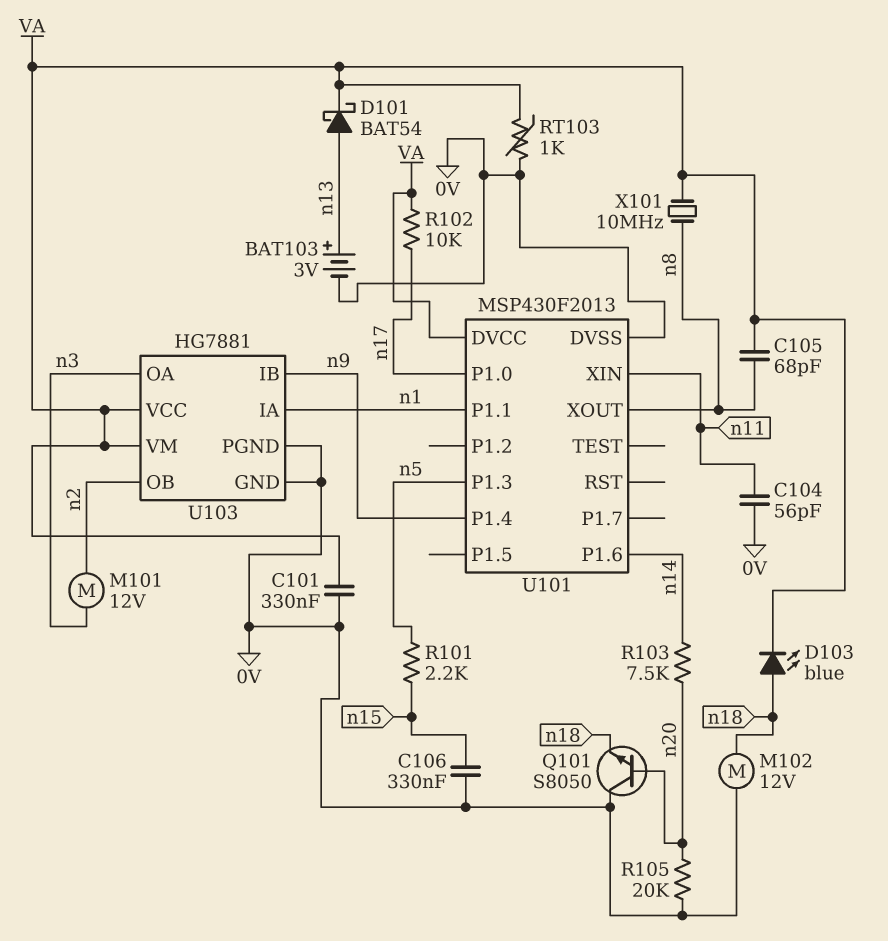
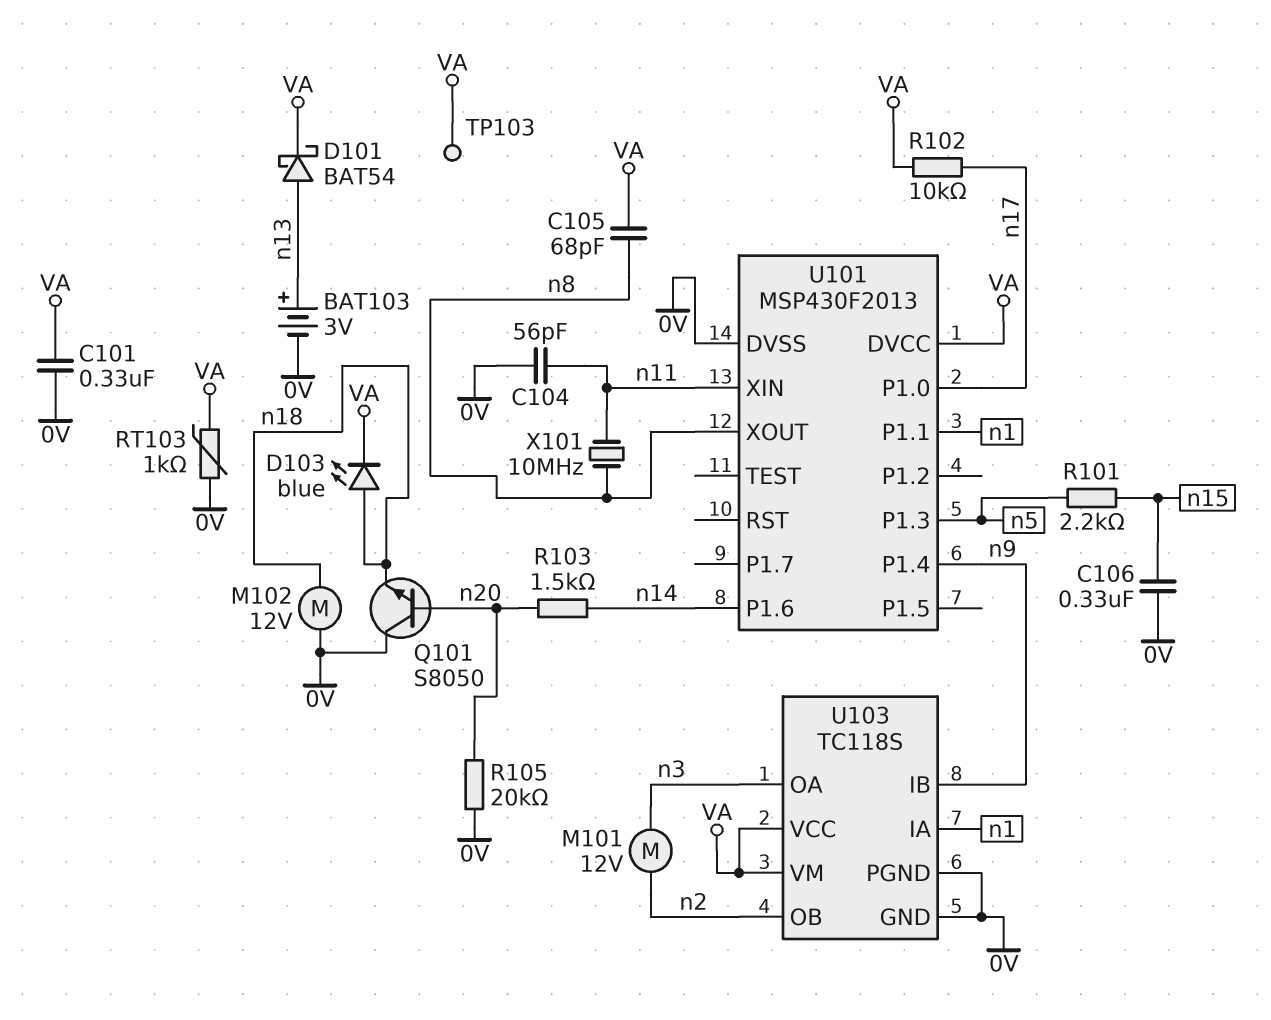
R103: 7.5k (n14, n20) -> 1.5k (n14, n20)
TP103: none -> test point (VA)
U103: HG7881 -> TC118S
X101: 10MHz (VA, n8) -> 10MHz (n8, n11)

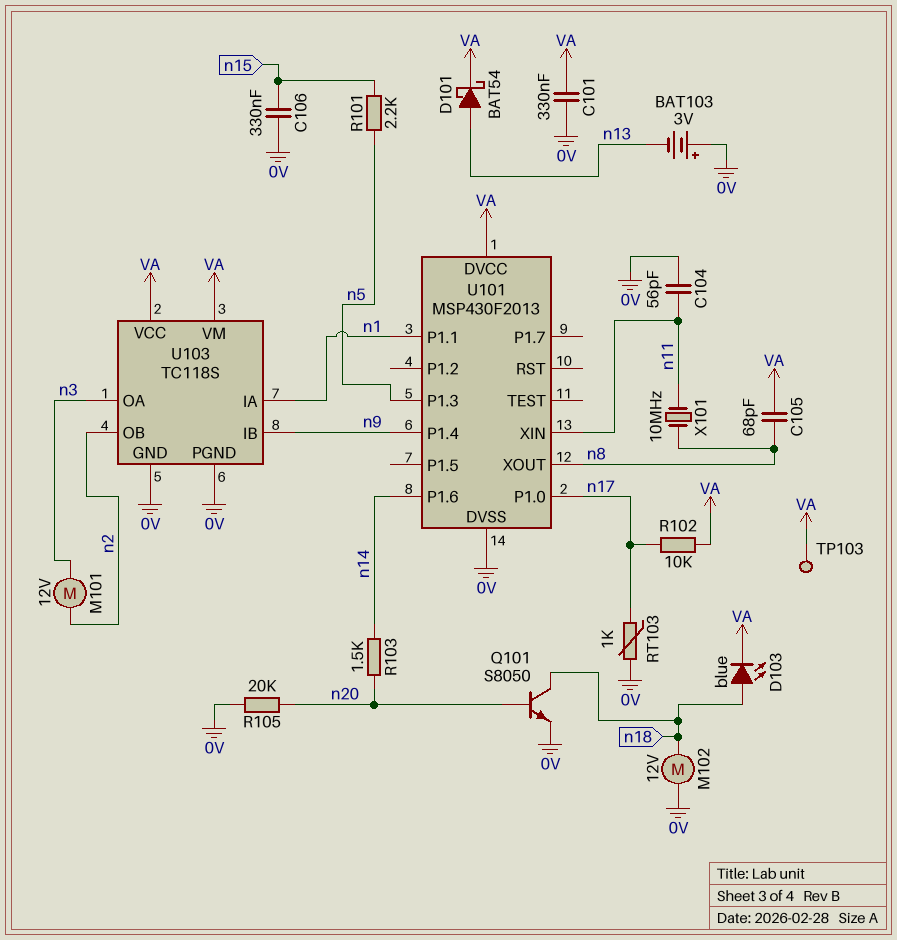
BAT103: 3V (plus n13, minus 0V) -> 3V (plus 0V, minus n13)
Q101: NPN S8050 (B n20, C 0V, E n18) -> NPN S8050 (B n20, C n18, E 0V)
RT103: 1k (0V, VA) -> 1k (0V, n17)

